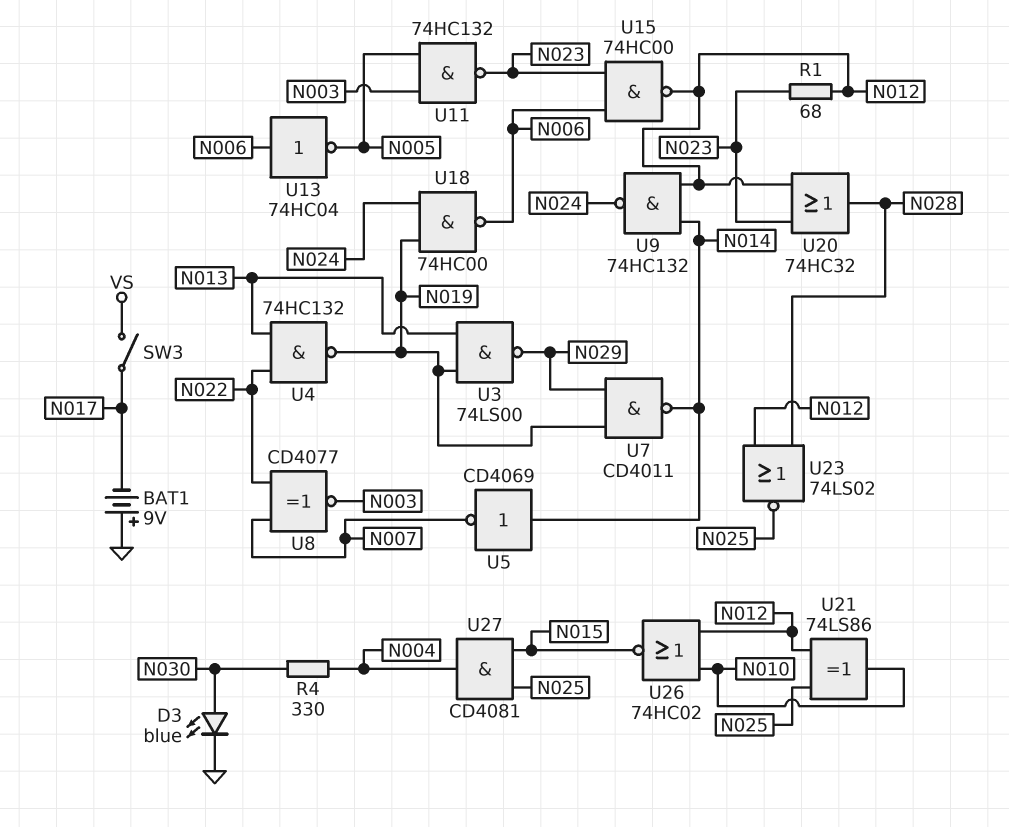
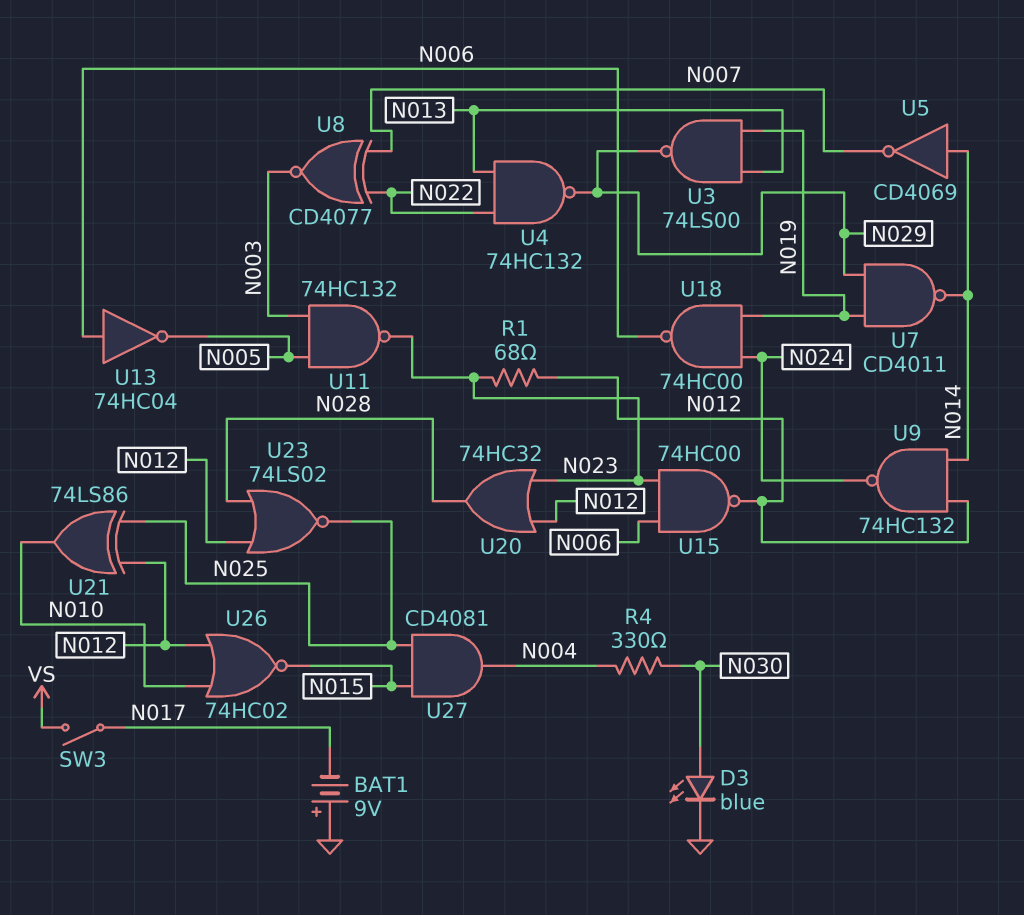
U4: NAND 74HC132 (in N013, in N022, out N019) -> NAND 74HC132 (in N013, in N022, out N029)

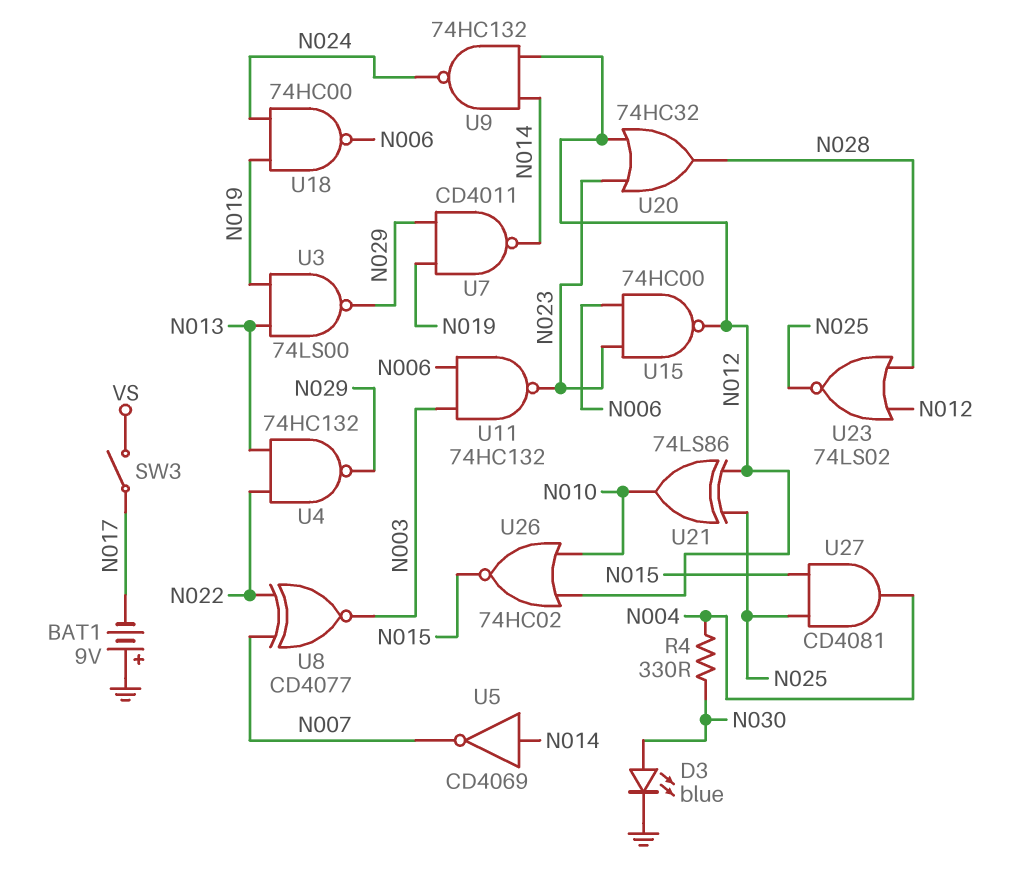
R1: 68 (N012, N023) -> none
U11: NAND 74HC132 (in N003, in N005, out N023) -> NAND 74HC132 (in N003, in N006, out N023)
U13: NOT 74HC04 (in N006, out N005) -> none

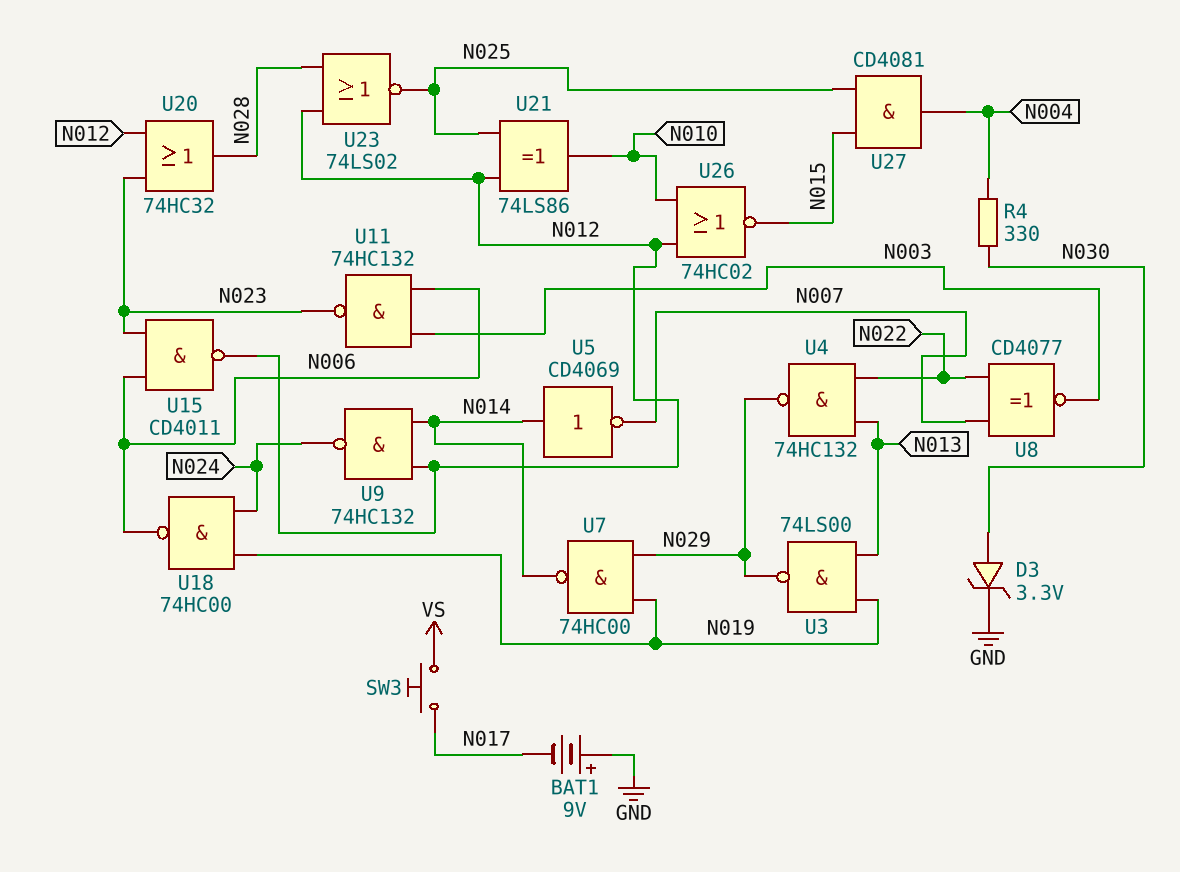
D3: LED blue (A N030, K GND) -> zener 3.3V (A N030, K GND)
SW3: switch (N017, VS) -> button (N017, VS)
U7: NAND CD4011 (in N019, in N029, out N014) -> NAND 74HC00 (in N019, in N029, out N014)
U15: NAND 74HC00 (in N006, in N023, out N012) -> NAND CD4011 (in N006, in N023, out N012)

